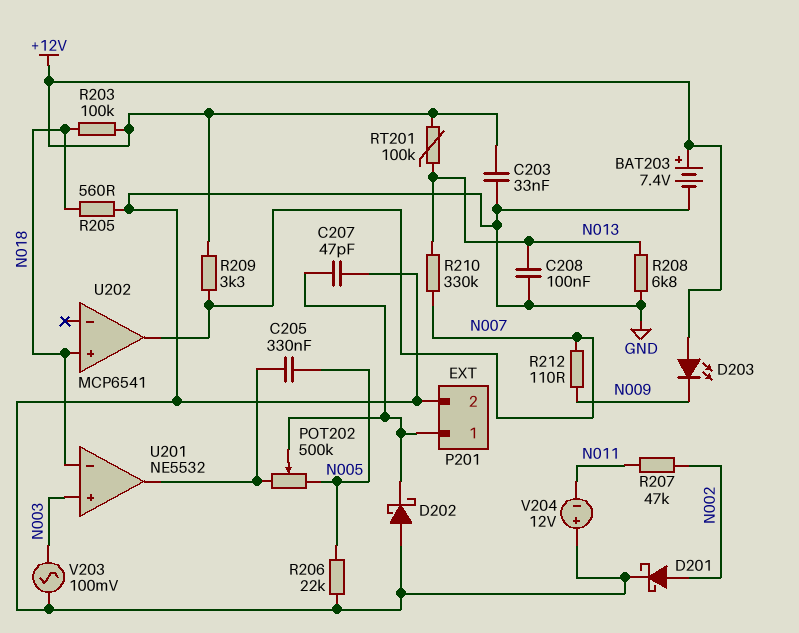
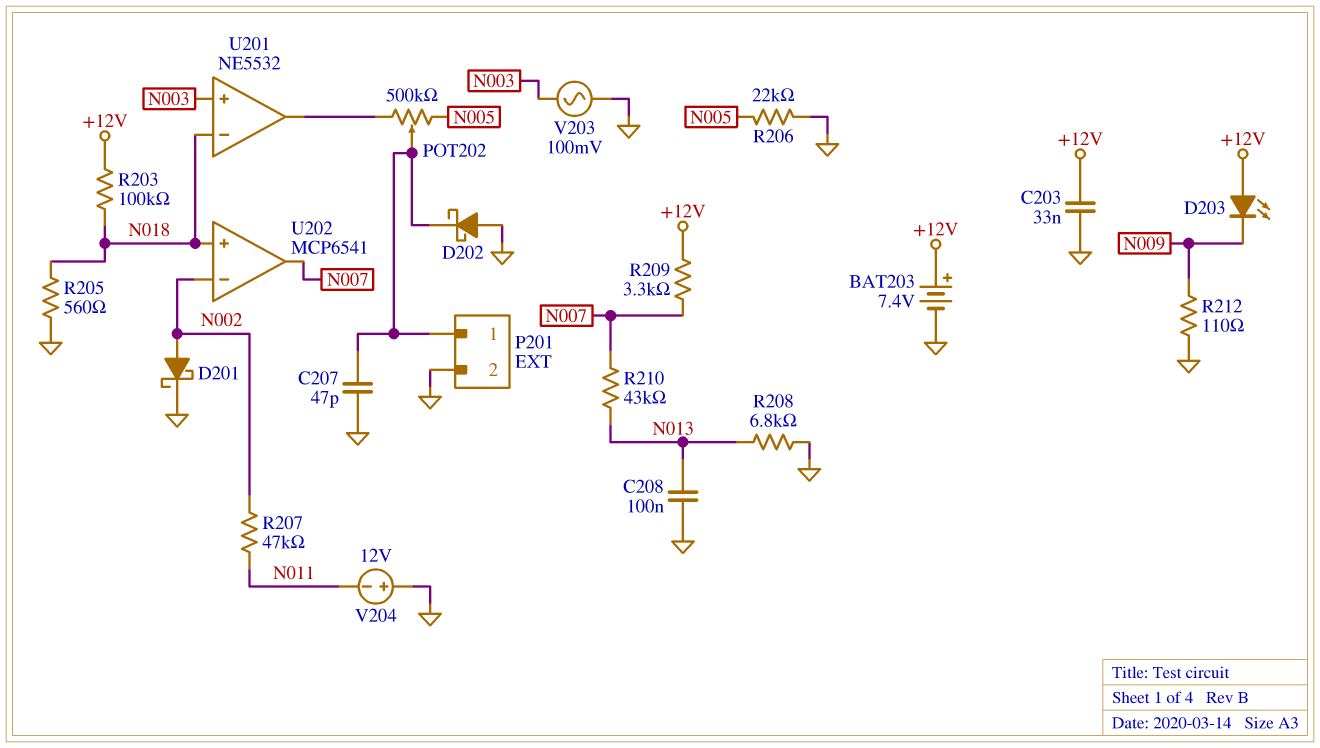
C205: 330nF (N005, U201/out) -> none
R210: 330k (N007, N013) -> 43k (N007, N013)
R212: 110 (N007, N009) -> 110 (GND, N009)
RT201: 100k (+12V, N013) -> none
U202 pin in-: none -> N002

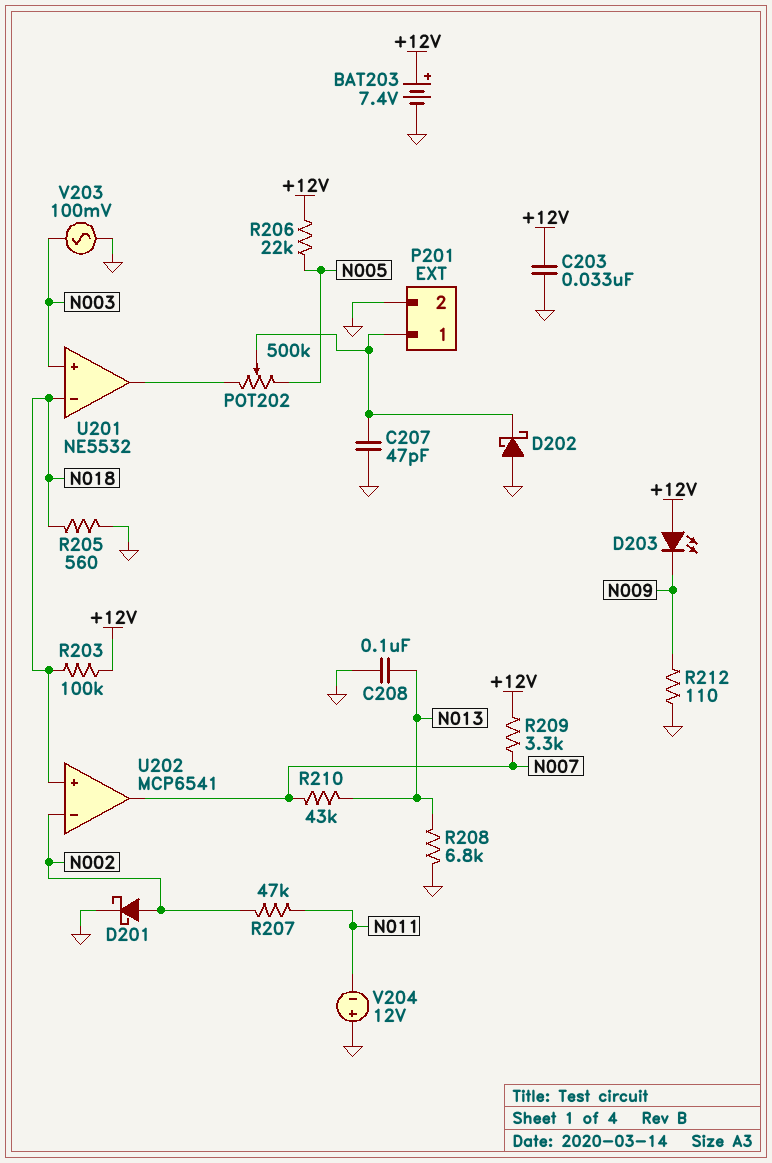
R206: 22k (GND, N005) -> 22k (+12V, N005)

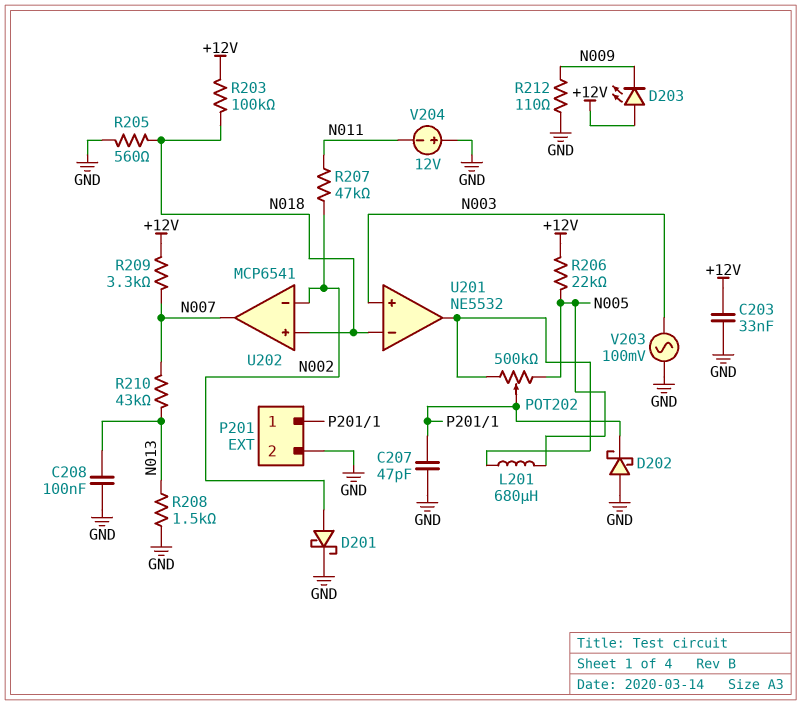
BAT203: 7.4V (plus +12V, minus GND) -> none
L201: none -> 680uH (N005, U201/out)
R208: 6.8k (GND, N013) -> 1.5k (GND, N013)

